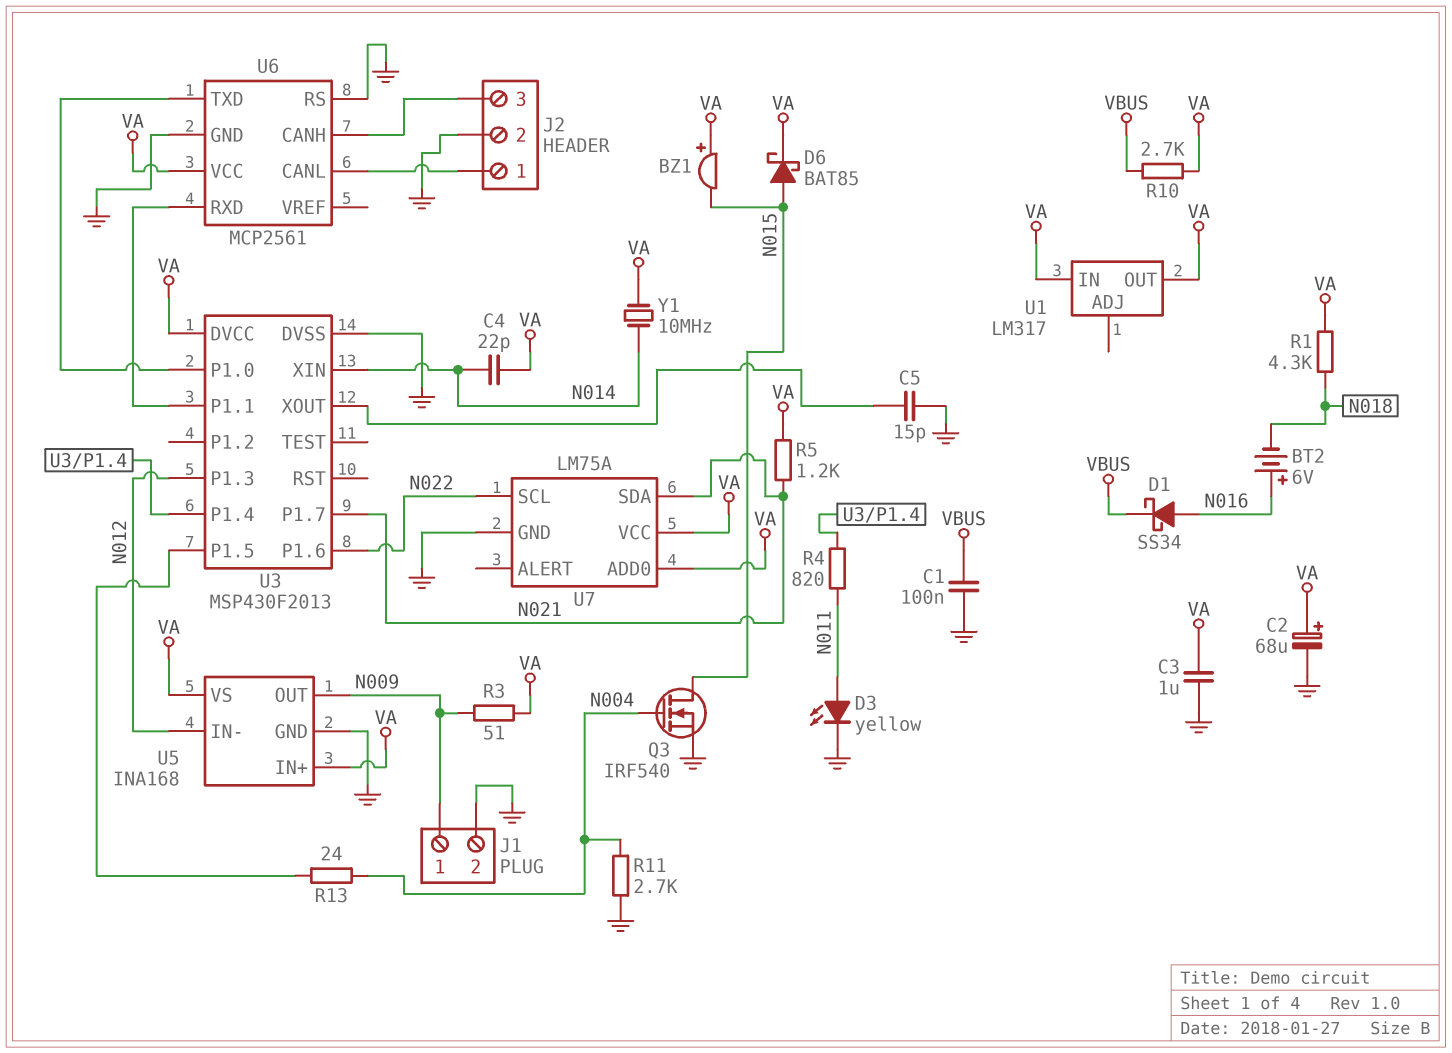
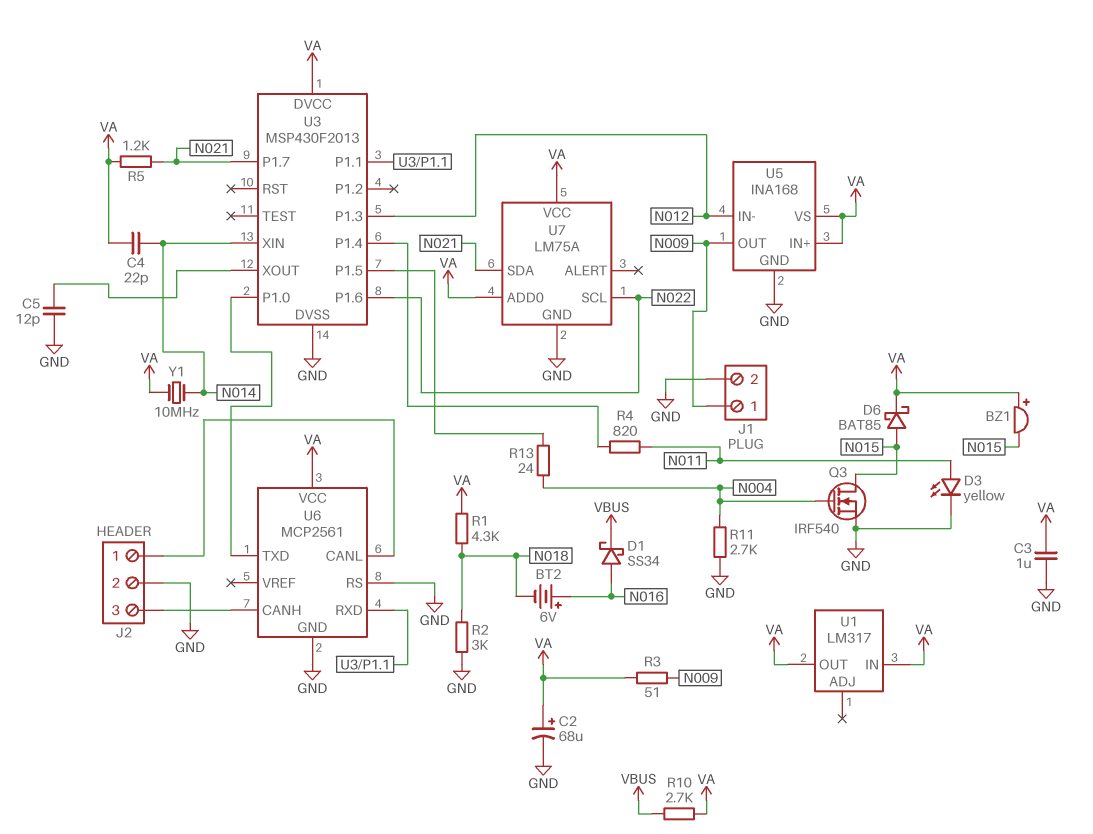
C1: 100nF (GND, VBUS) -> none
C5: 15pF (GND, U3/XOUT) -> 12pF (GND, U3/XOUT)
R2: none -> 3k (GND, N018)

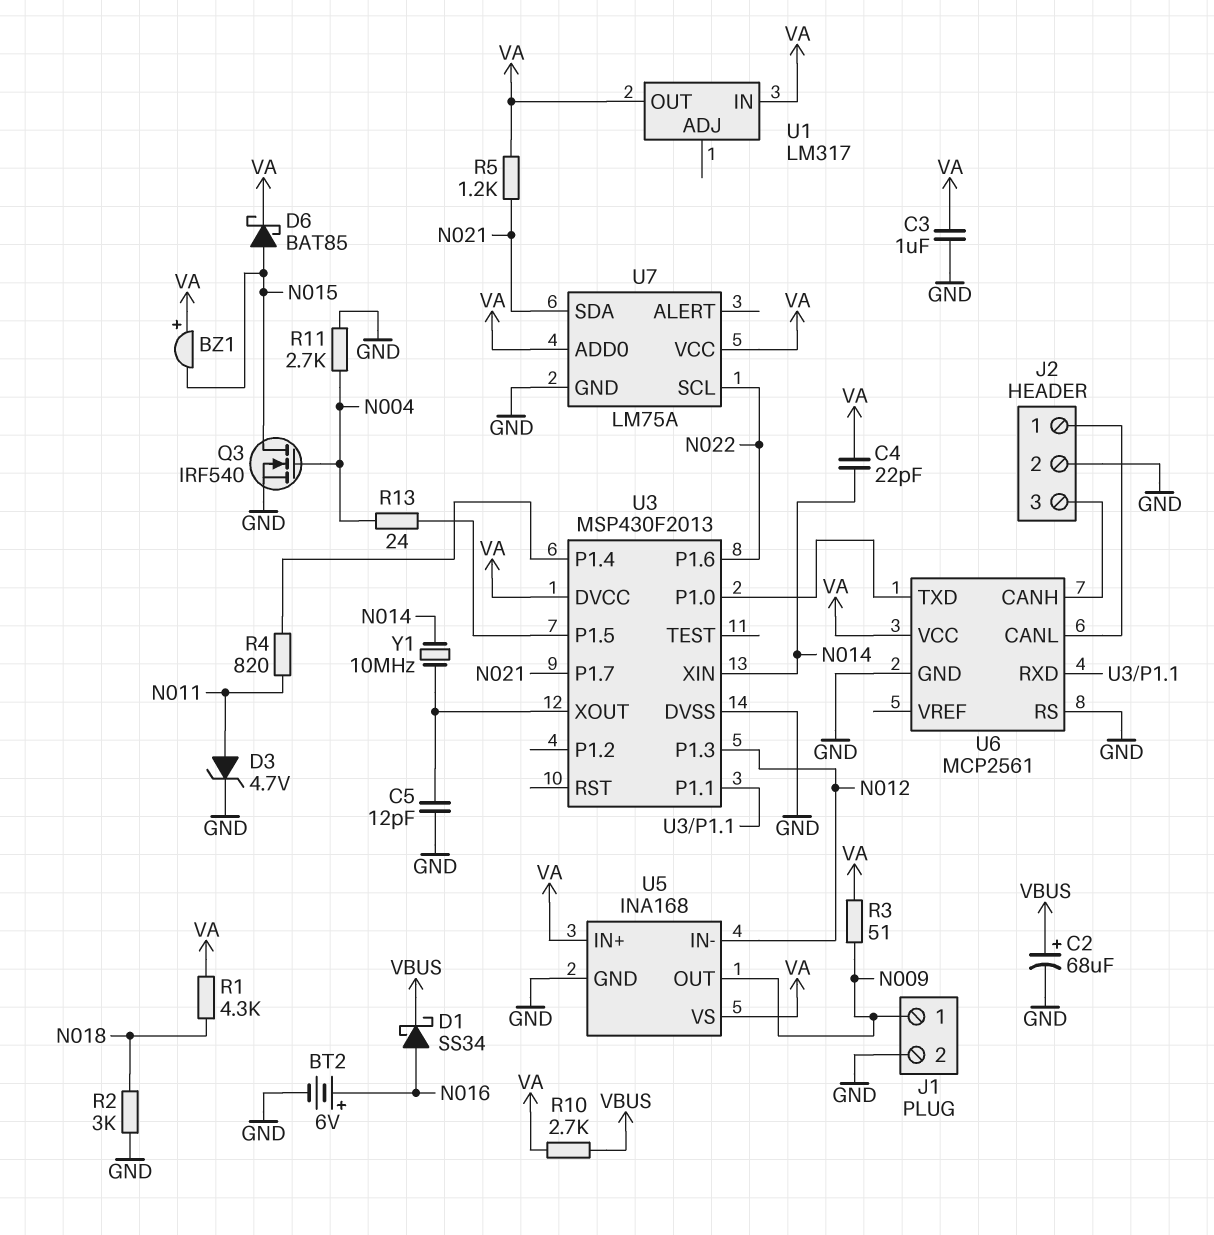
BT2: 6V (plus N016, minus N018) -> 6V (plus N016, minus GND)
C2: 68uF (plus VA, minus GND) -> 68uF (plus VBUS, minus GND)
D3: LED yellow (A N011, K GND) -> zener 4.7V (A N011, K GND)
Y1: 10MHz (N014, VA) -> 10MHz (N014, U3/XOUT)

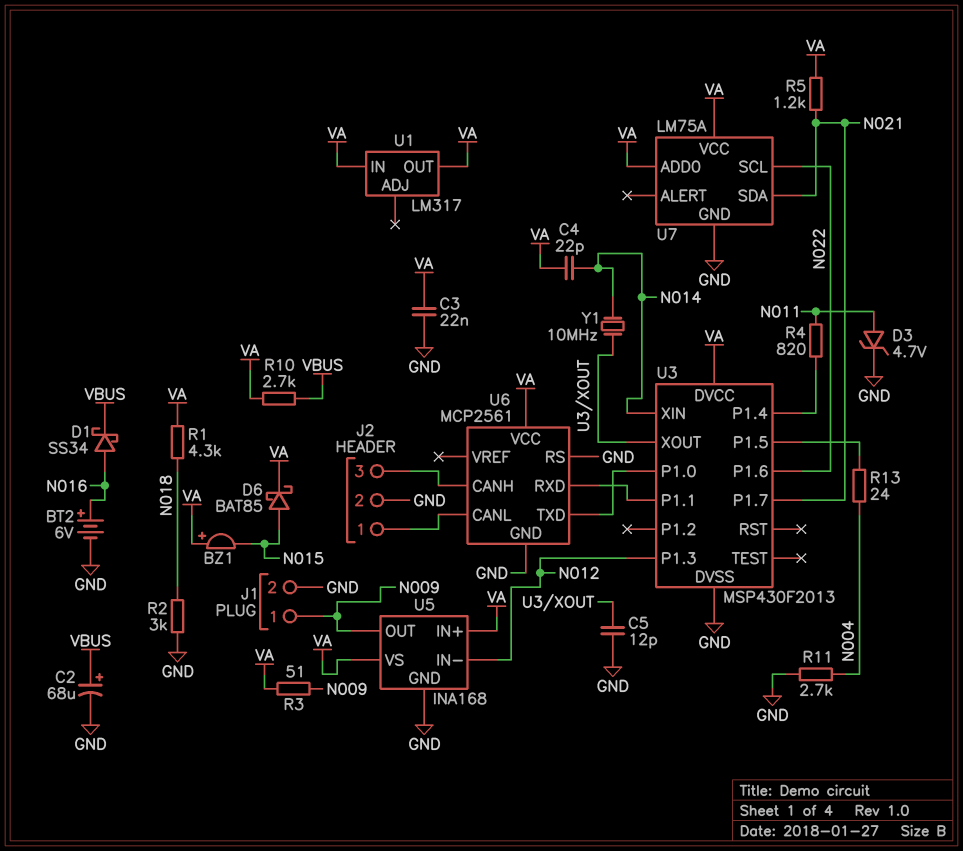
C3: 1uF (GND, VA) -> 22nF (GND, VA)
Q3: NMOS IRF540 (G N004, D N015, S GND) -> none

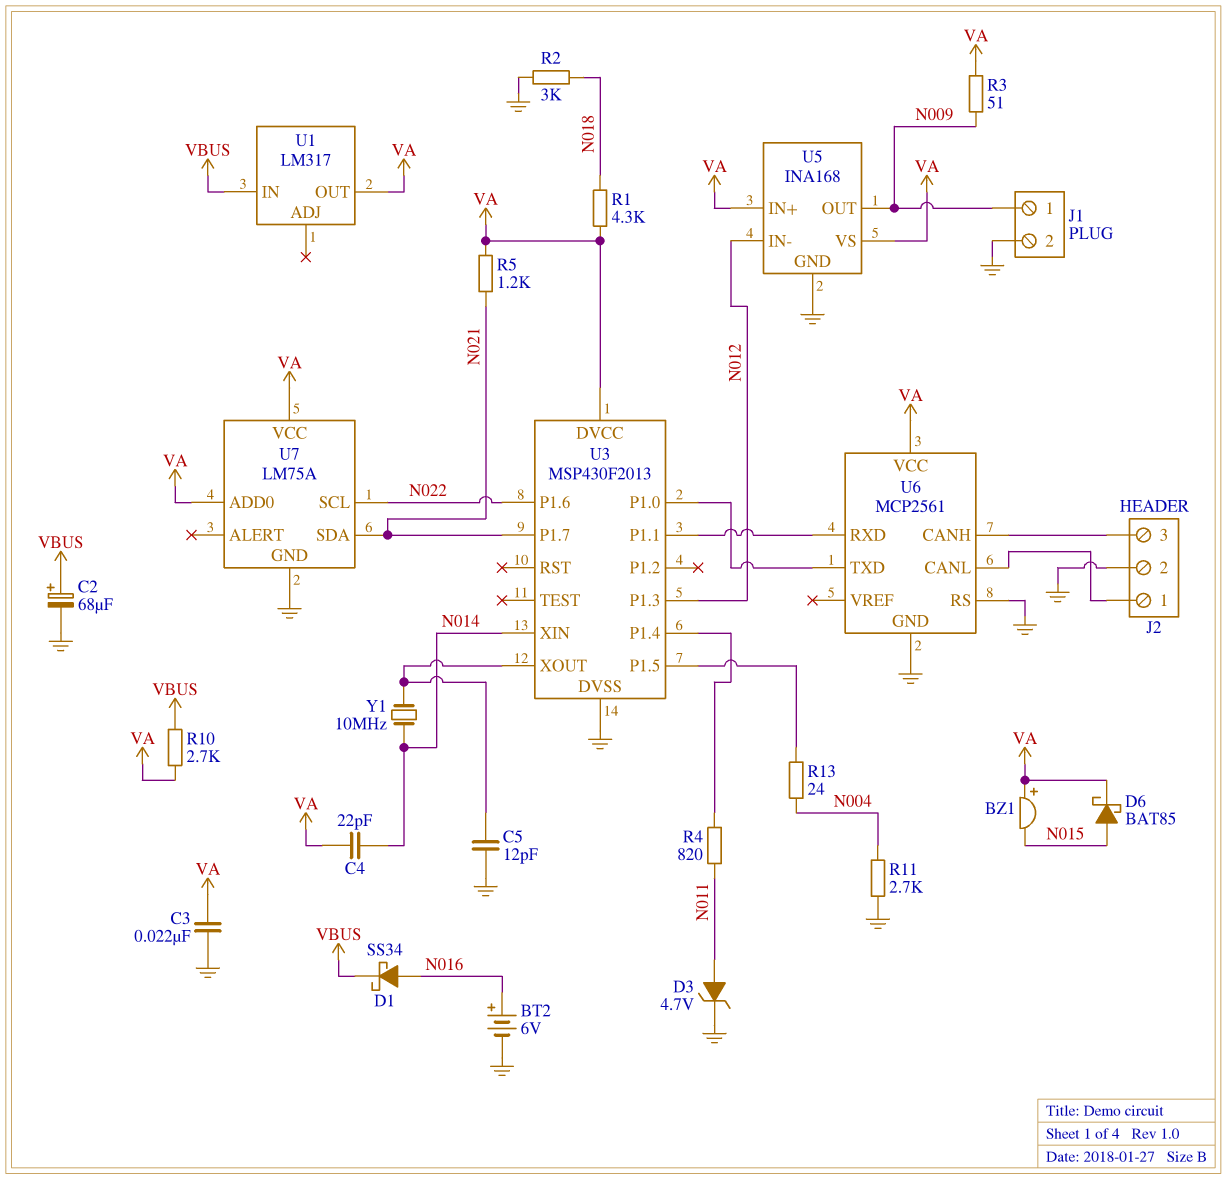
U1 pin IN: VA -> VBUS

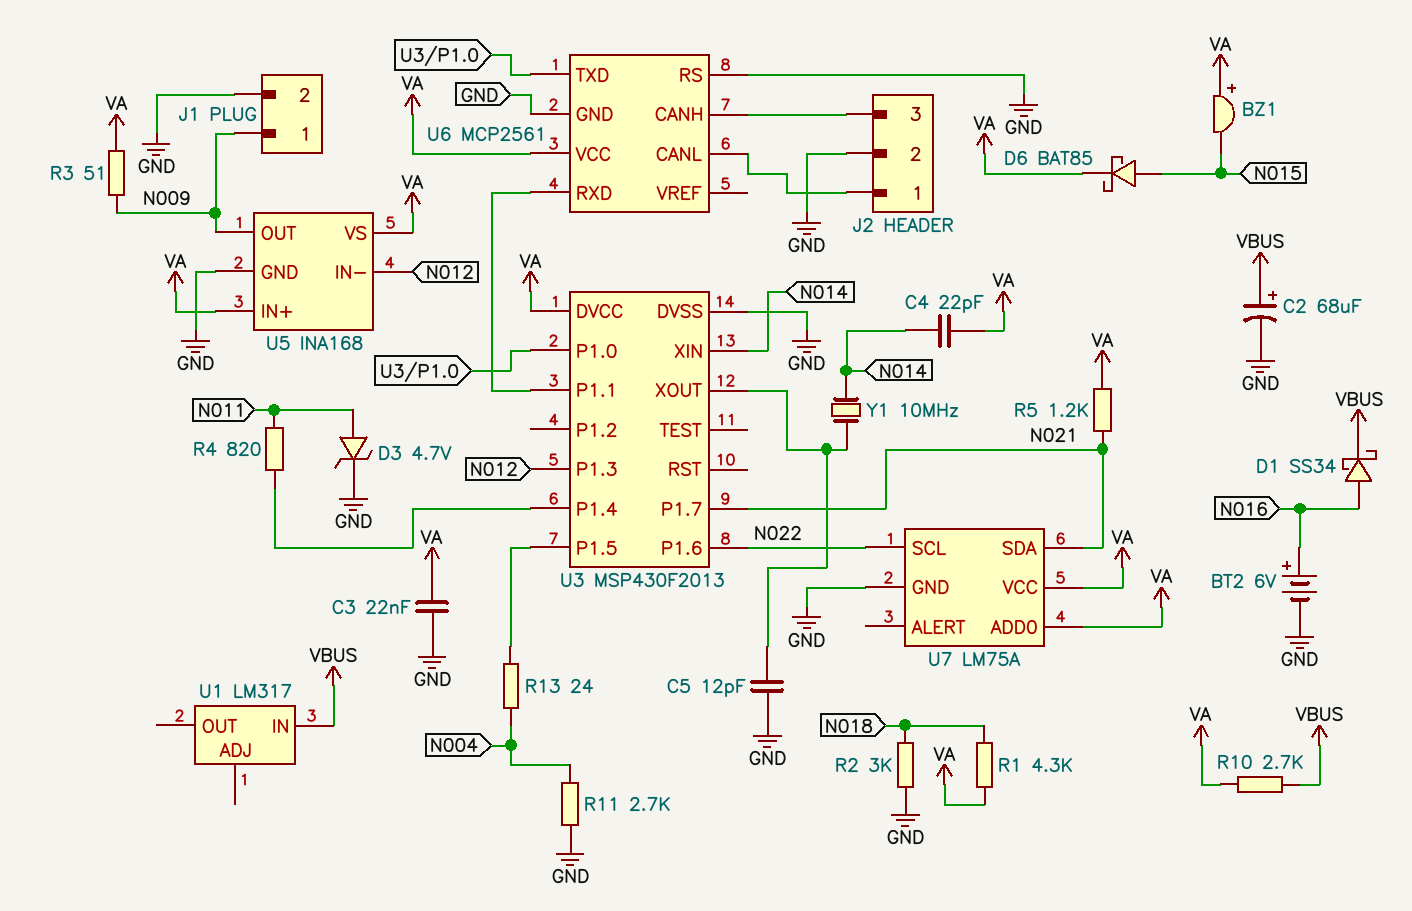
U1 pin OUT: VA -> none

